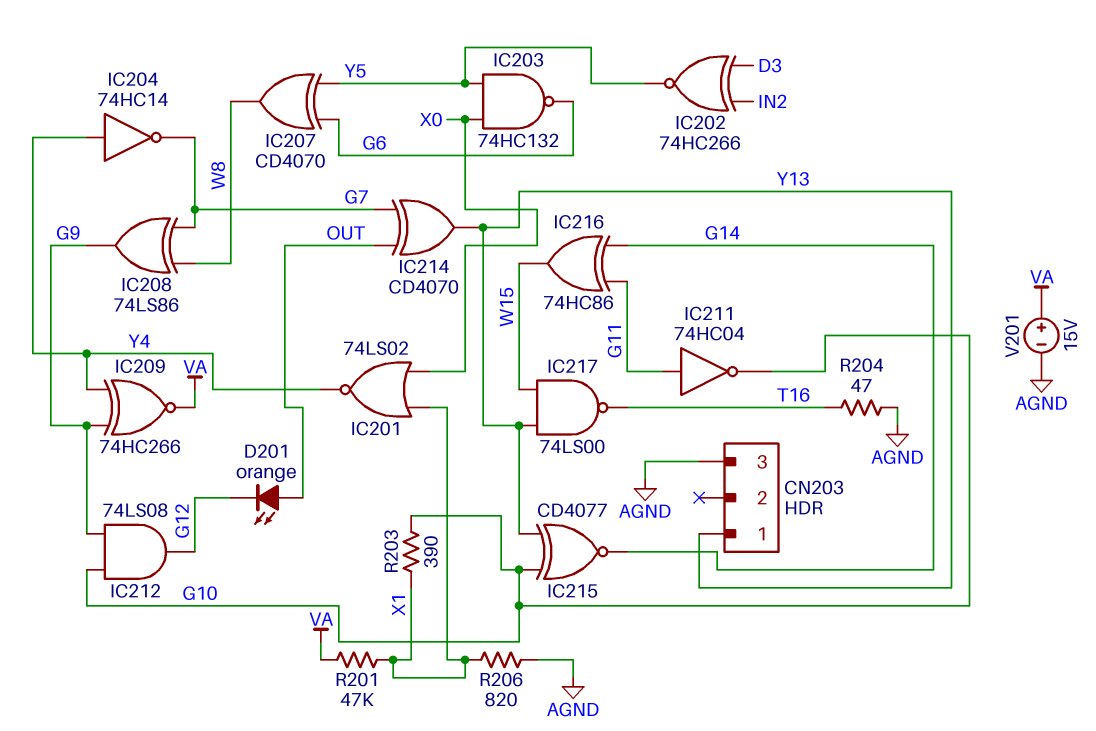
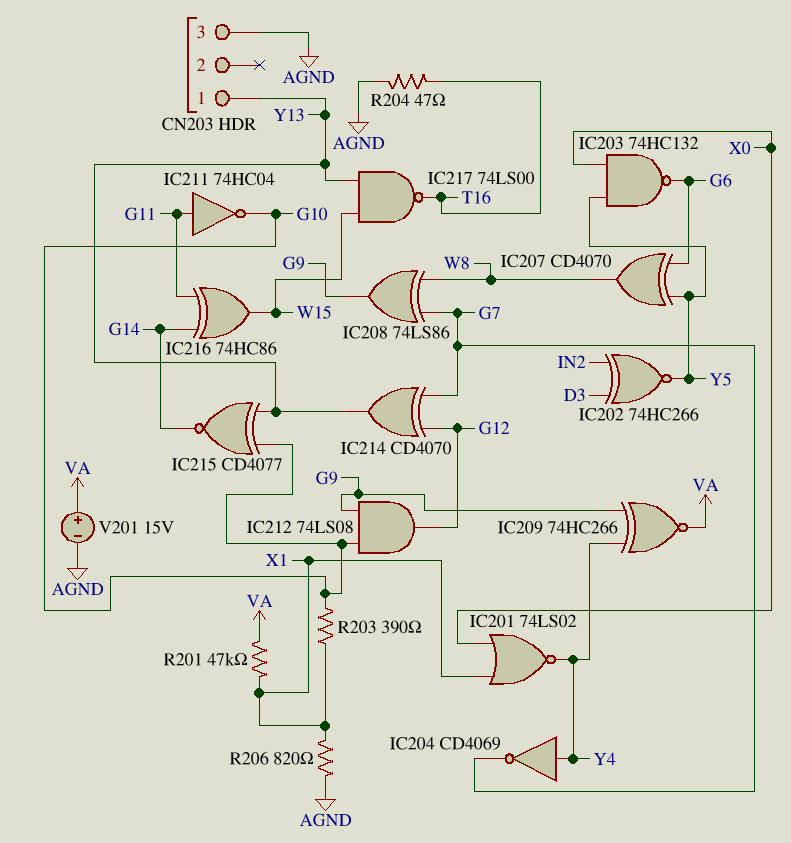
D201: LED orange (A OUT, K G12) -> none
IC204: NOT 74HC14 (in Y4, out G7) -> NOT CD4069 (in Y4, out G7)
IC214: XOR CD4070 (in G7, in OUT, out Y13) -> XOR CD4070 (in G7, in G12, out Y13)

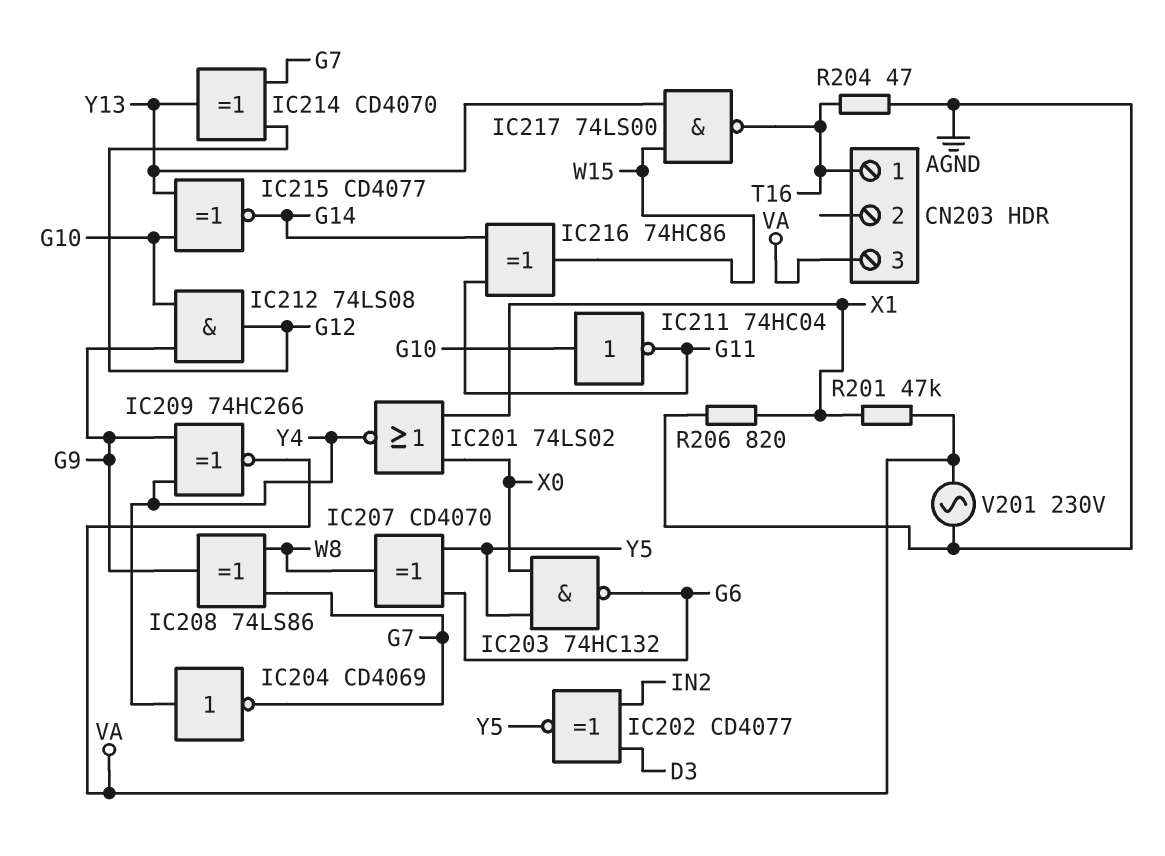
CN203 pin 1: Y13 -> T16
CN203 pin 3: AGND -> VA
IC202: XNOR 74HC266 (in D3, in IN2, out Y5) -> XNOR CD4077 (in D3, in IN2, out Y5)
IC211: NOT 74HC04 (in G11, out G10) -> NOT 74HC04 (in G10, out G11)
R203: 390 (G10, X1) -> none
V201: 15V (plus VA, minus AGND) -> AC 230V (AGND, VA)

